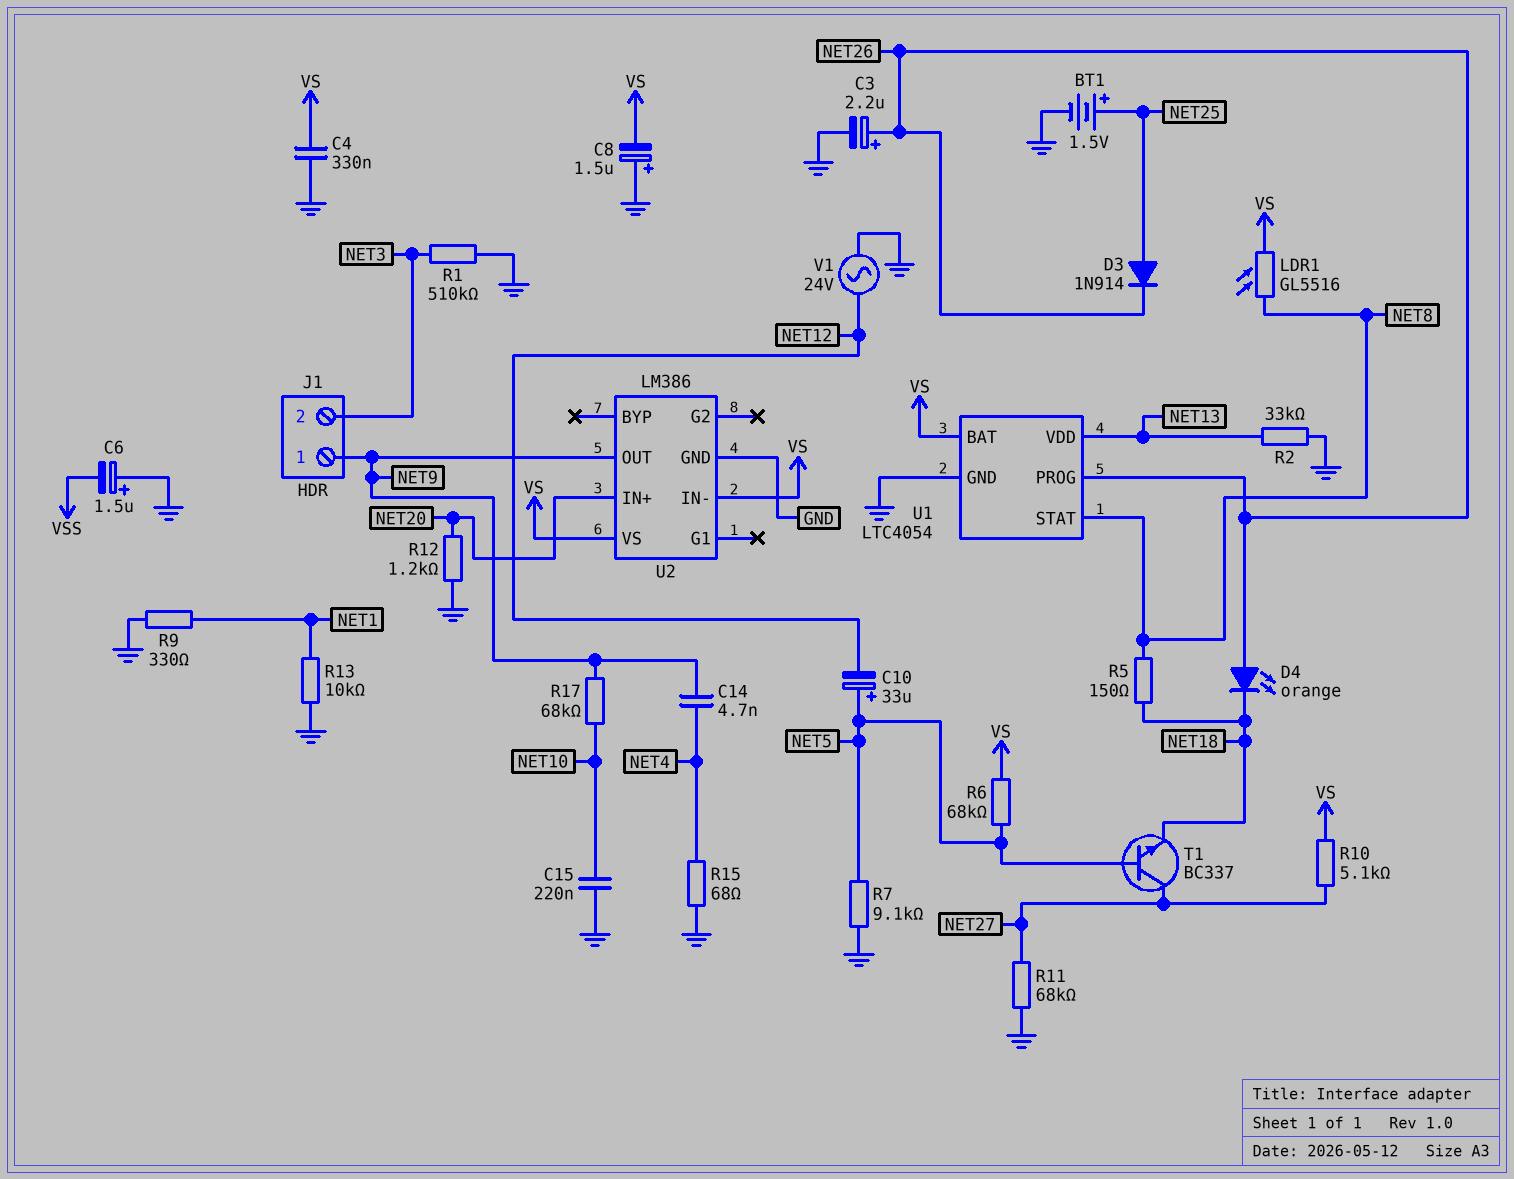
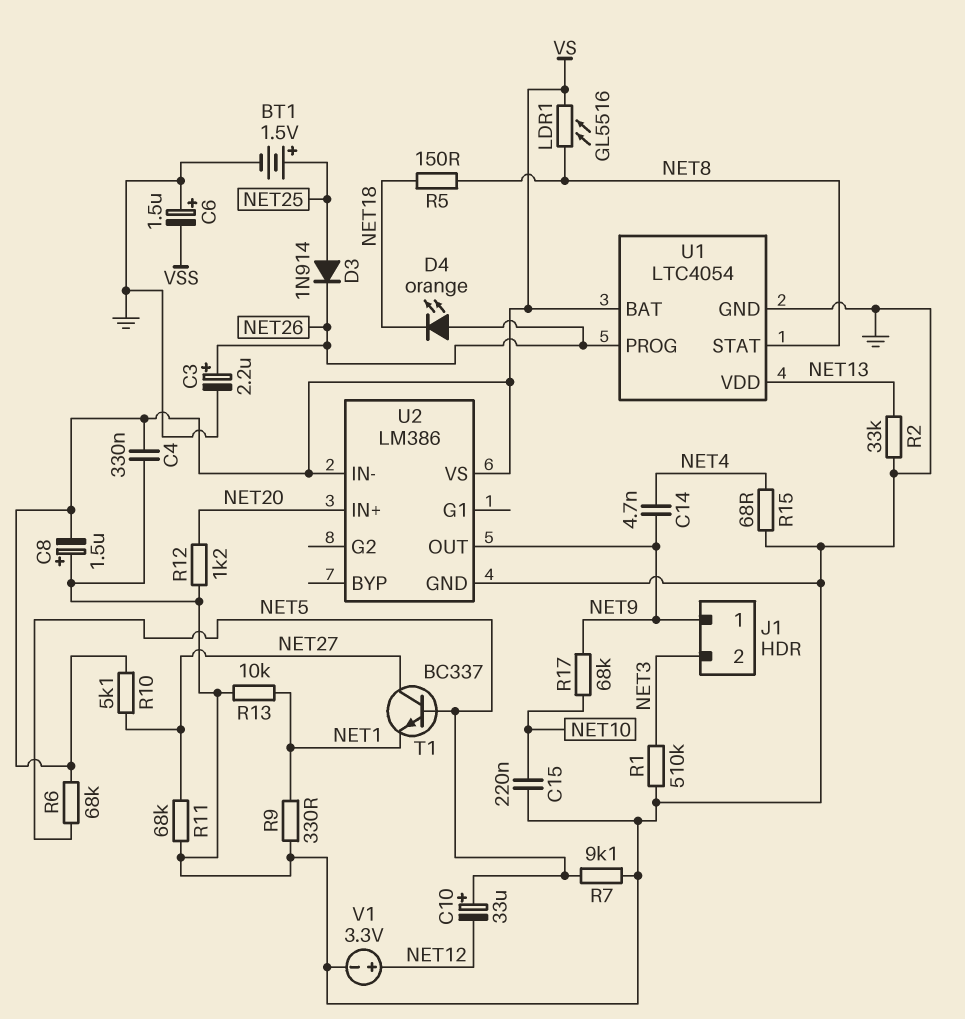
T1: NPN BC337 (B NET5, C NET27, E NET18) -> NPN BC337 (B NET5, C NET27, E NET1)
V1: AC 24V (GND, NET12) -> 3.3V (plus NET12, minus GND)

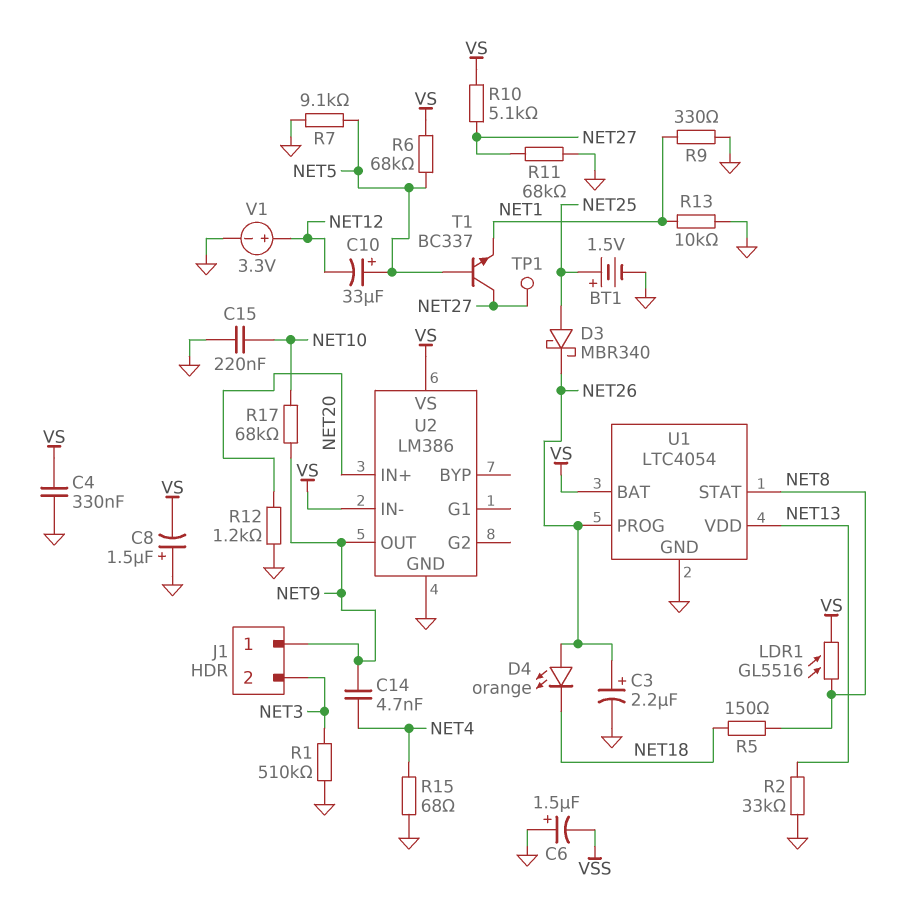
D3: diode 1N914 (A NET25, K NET26) -> schottky MBR340 (A NET25, K NET26)
TP1: none -> test point (NET27)

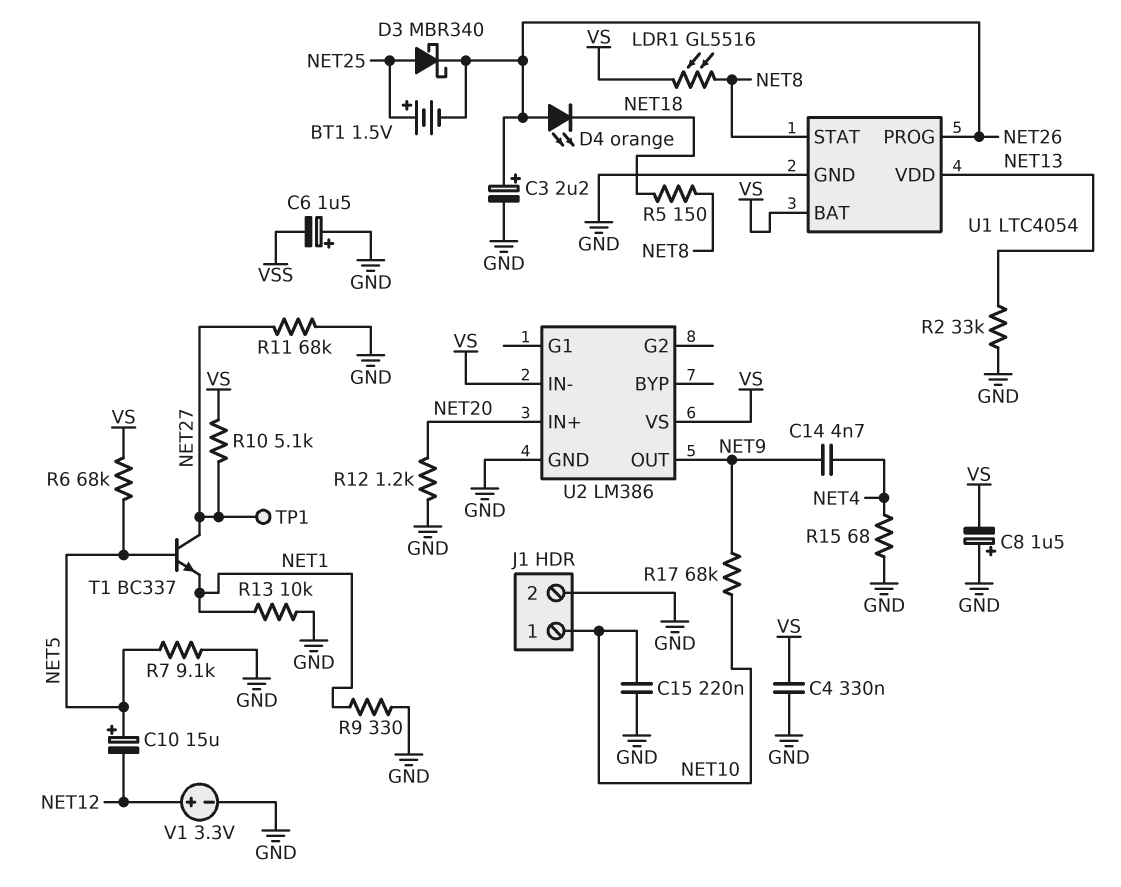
BT1: 1.5V (plus NET25, minus GND) -> 1.5V (plus NET25, minus NET26)
C10: 33uF (plus NET5, minus NET12) -> 15uF (plus NET5, minus NET12)
J1 pin 1: NET9 -> NET10
J1 pin 2: NET3 -> GND
R1: 510k (GND, NET3) -> none

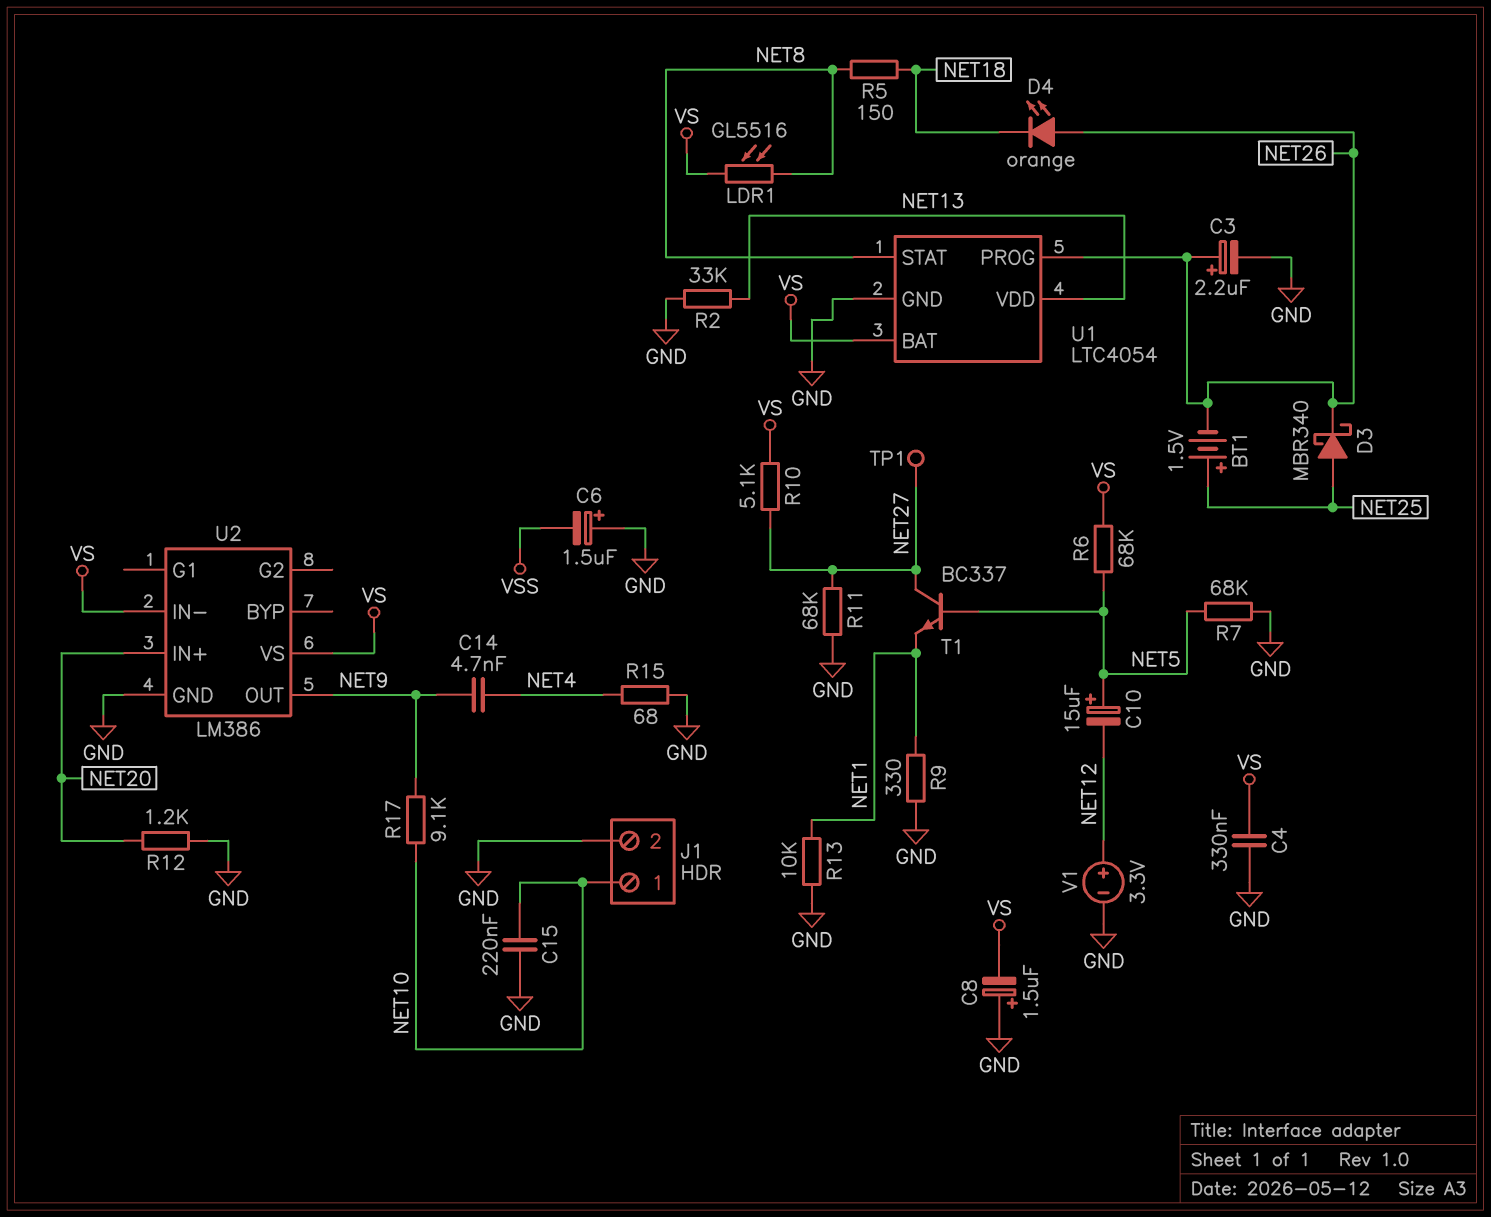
R7: 9.1k (GND, NET5) -> 68k (GND, NET5)
R17: 68k (NET9, NET10) -> 9.1k (NET9, NET10)

